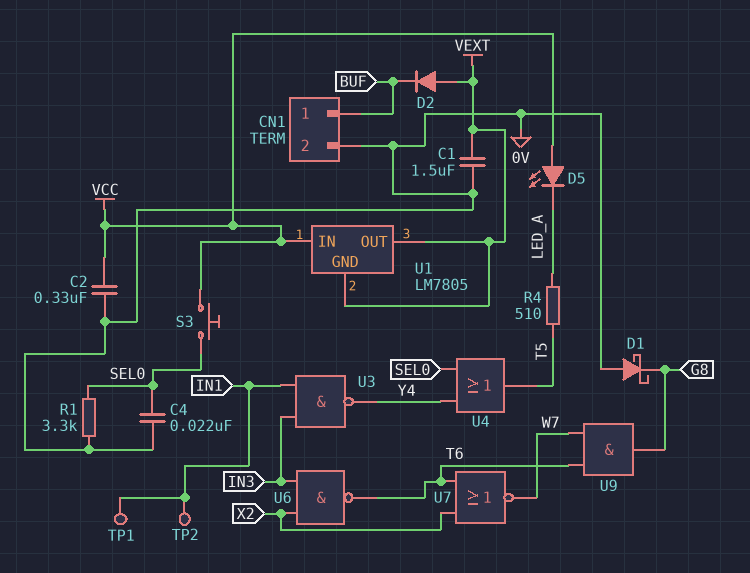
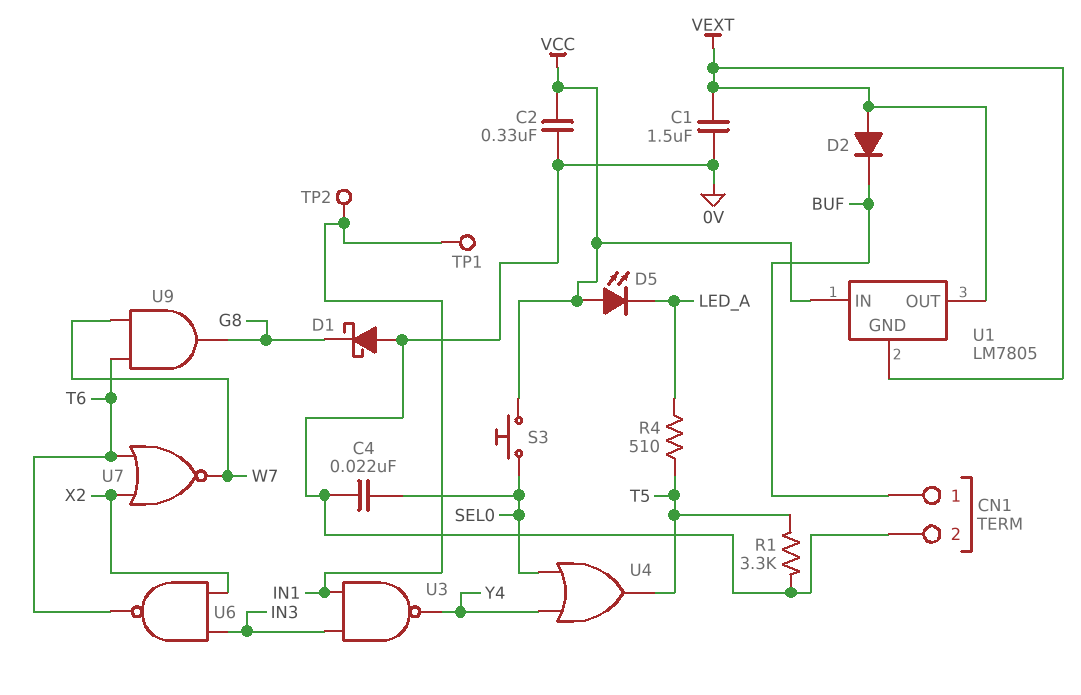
R1: 3.3k (0V, SEL0) -> 3.3k (0V, T5)

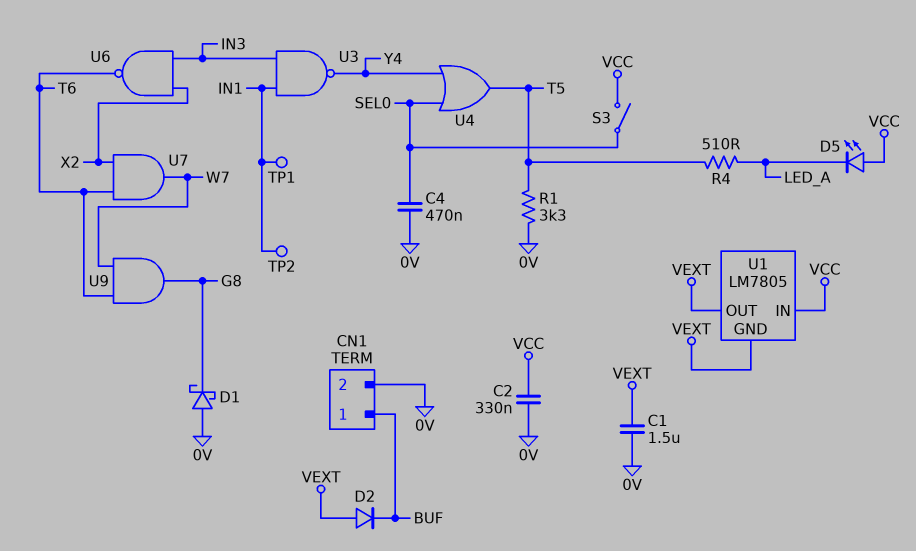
C4: 22nF (0V, SEL0) -> 470nF (0V, SEL0)
S3: button (SEL0, VCC) -> switch (SEL0, VCC)
U7: NOR (in T6, in X2, out W7) -> AND (in T6, in X2, out W7)

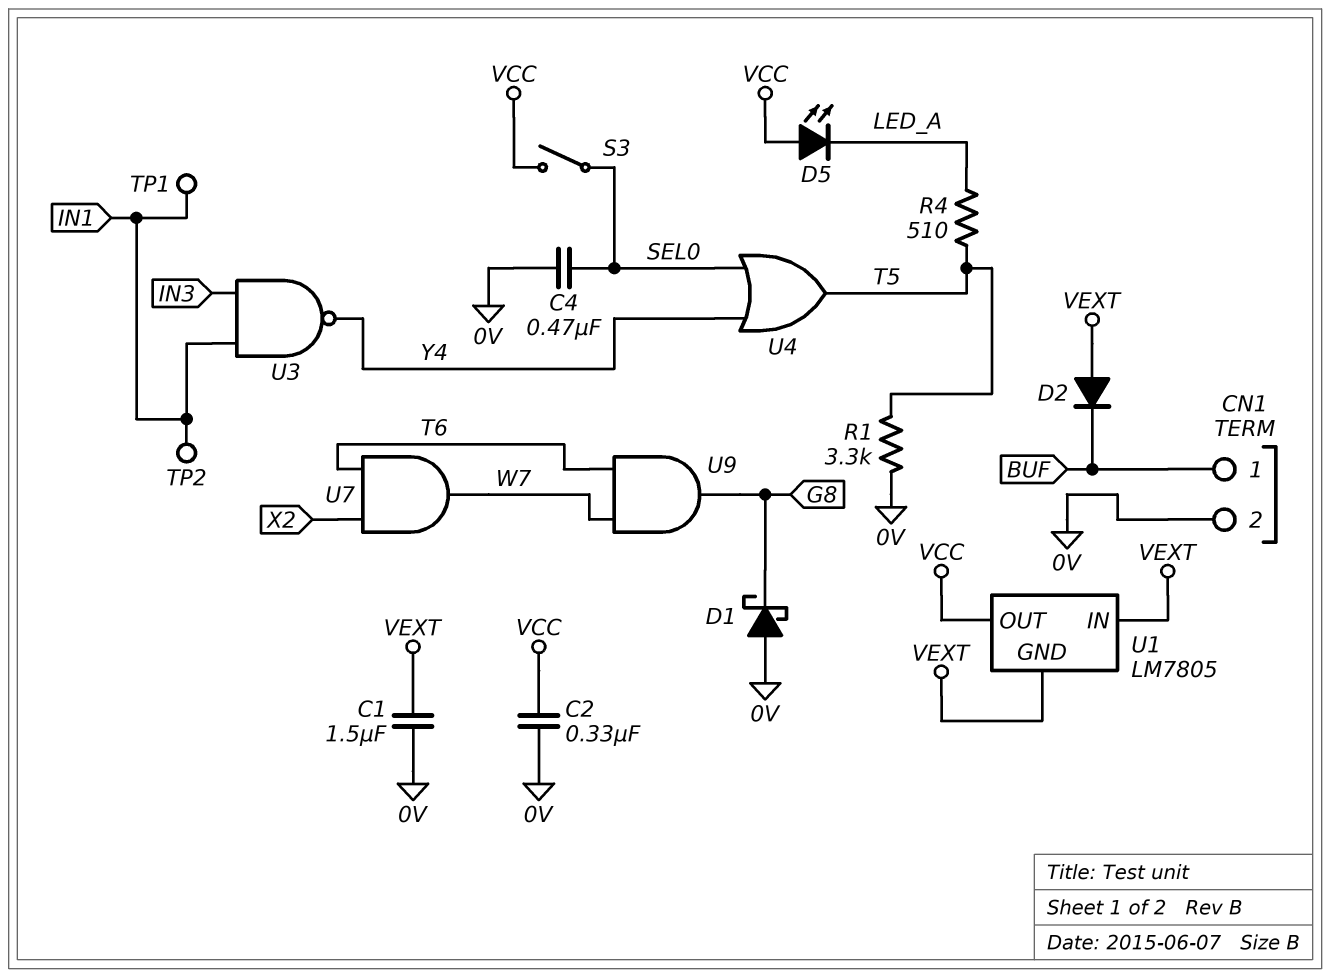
U1 pin IN: VCC -> VEXT
U1 pin OUT: VEXT -> VCC
U6: NAND (in IN3, in X2, out T6) -> none

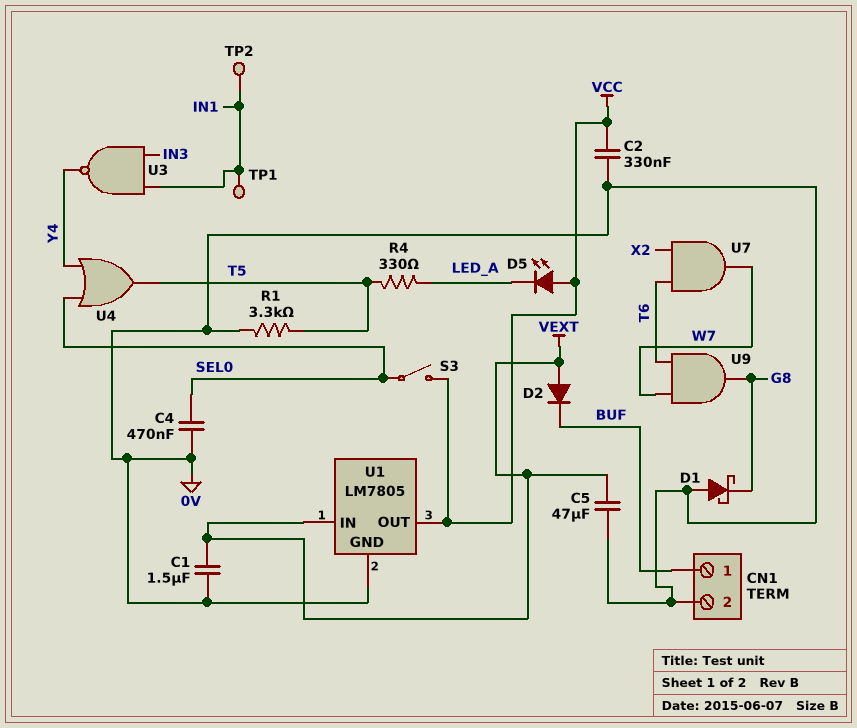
C5: none -> 47uF (0V, VEXT)
R4: 510 (LED_A, T5) -> 330 (LED_A, T5)
U1 pin GND: VEXT -> 0V

